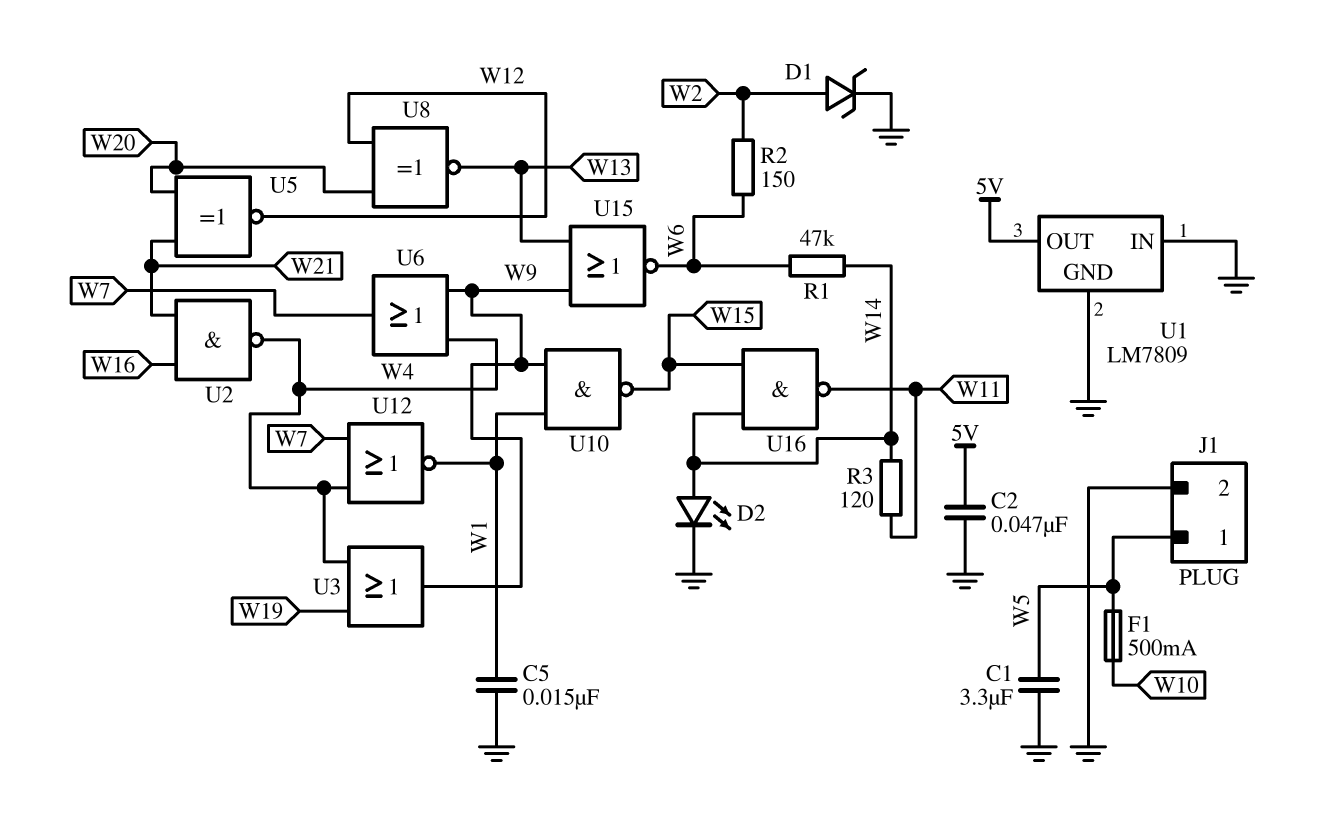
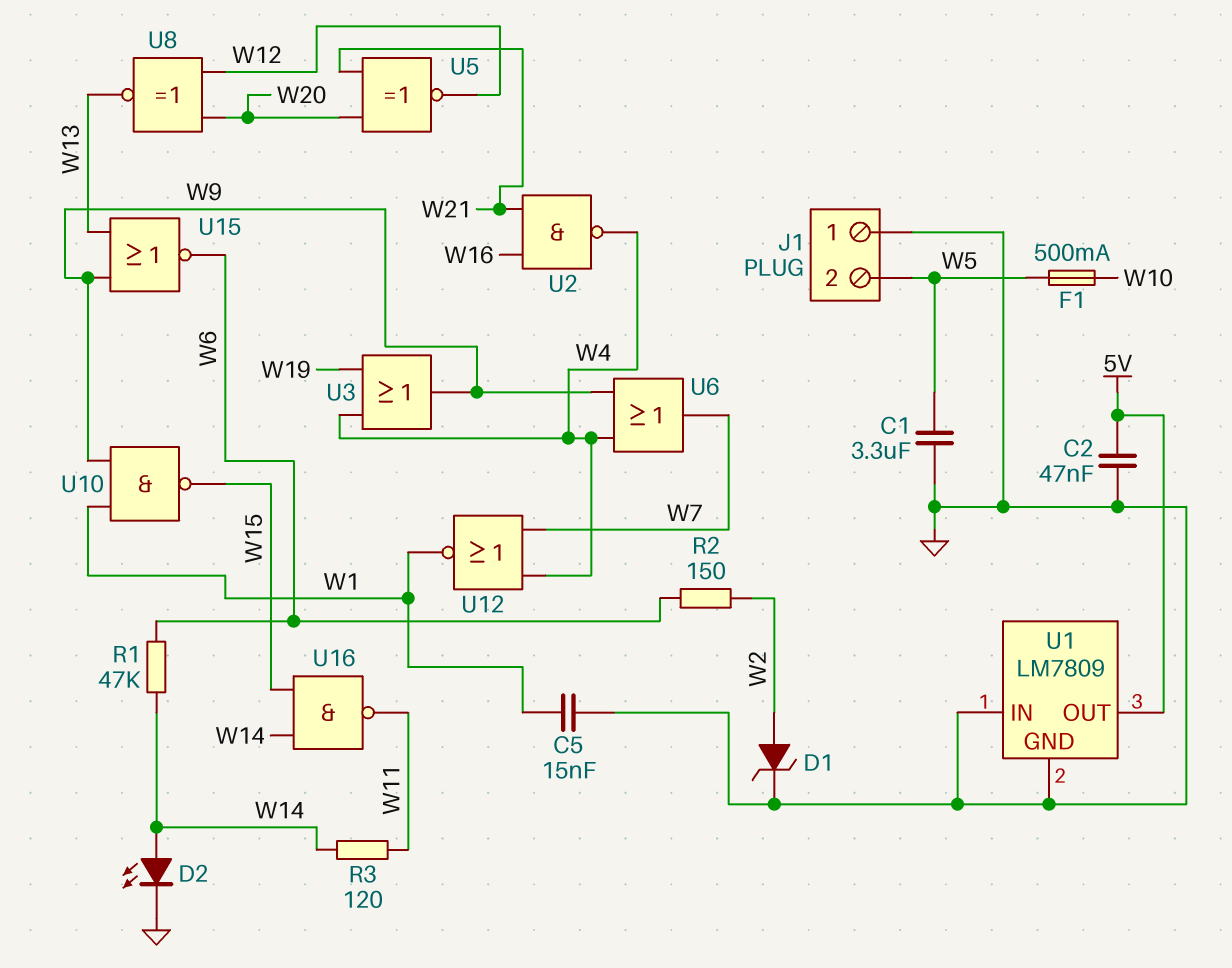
J1 pin 1: W5 -> GND
J1 pin 2: GND -> W5

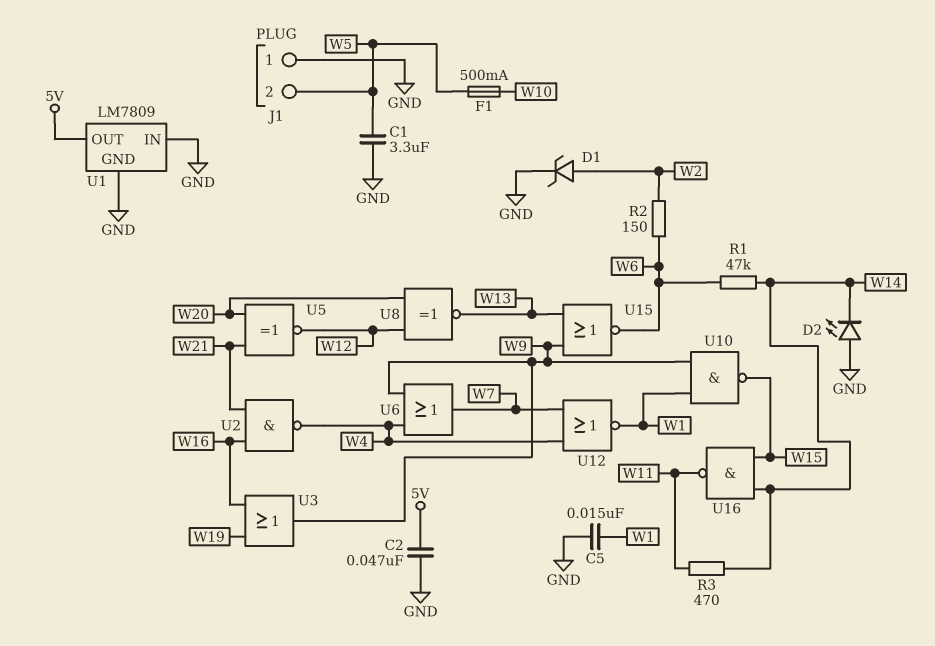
D2: LED (A W14, K GND) -> LED (A GND, K W14)
R3: 120 (W11, W14) -> 470 (W11, W14)
U3: OR (in W4, in W19, out W9) -> OR (in W16, in W19, out W9)

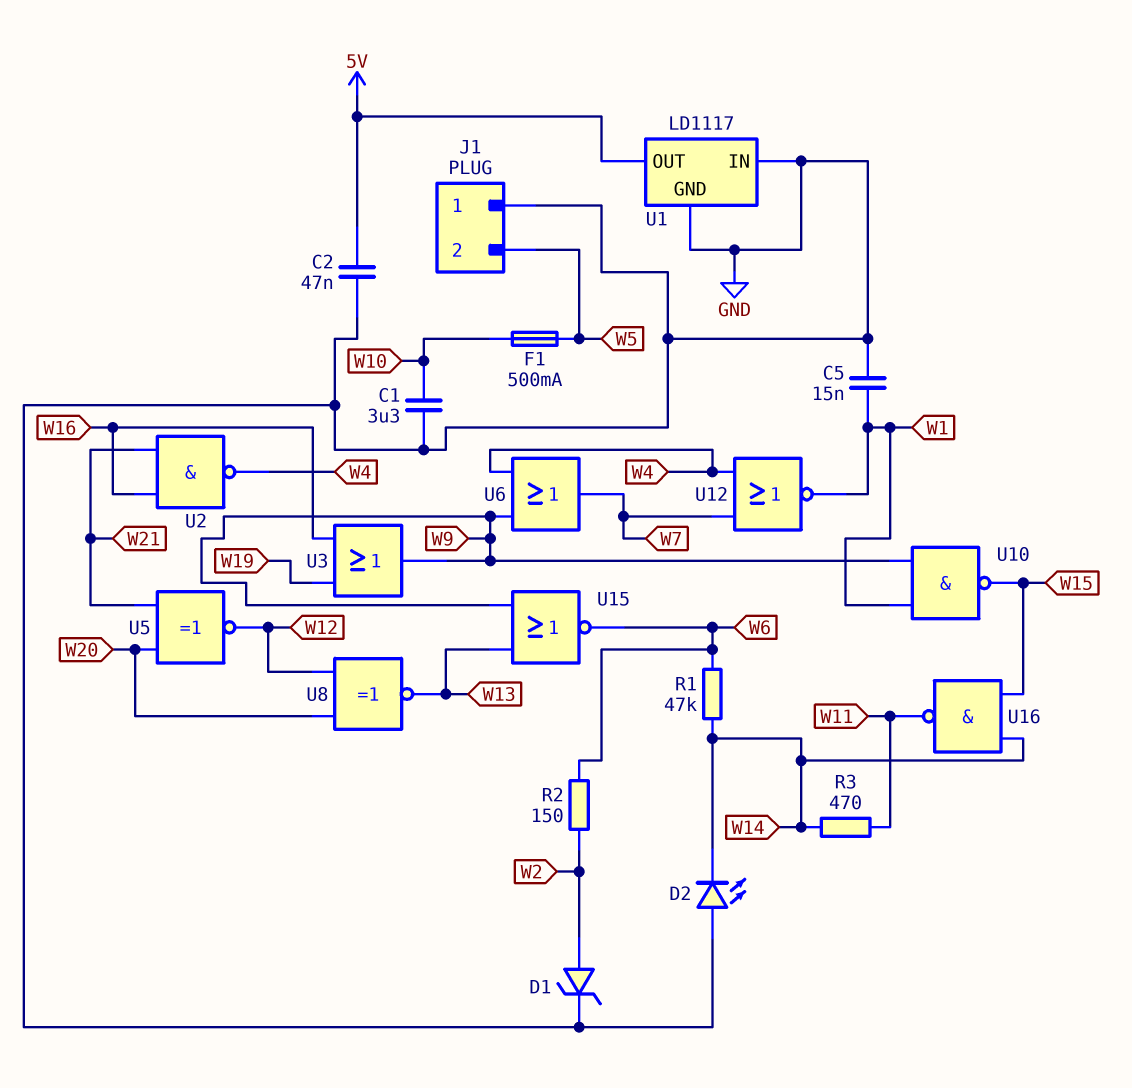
C1: 3.3uF (GND, W5) -> 3.3uF (GND, W10)
U1: LM7809 -> LD1117

